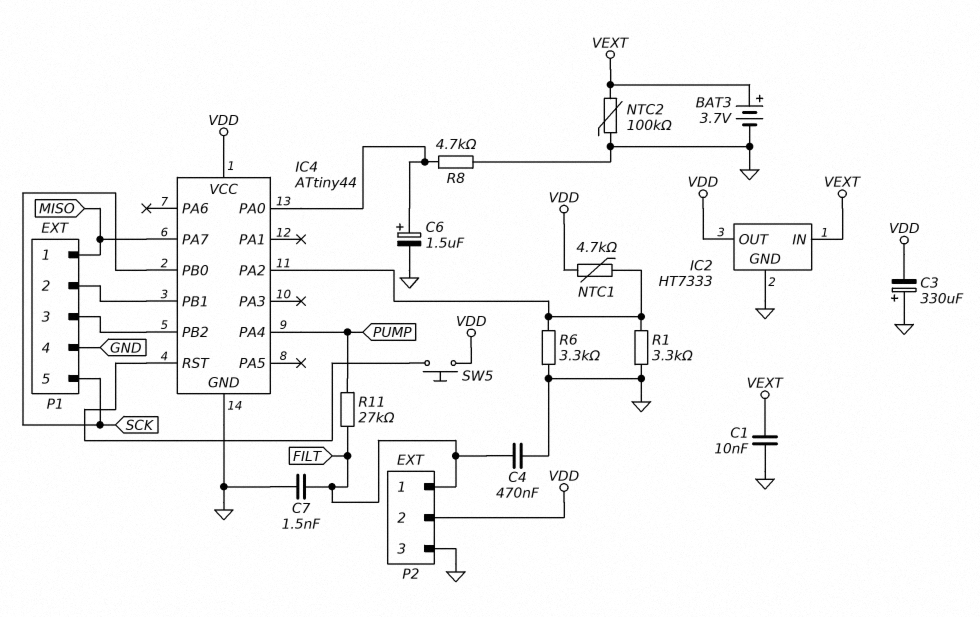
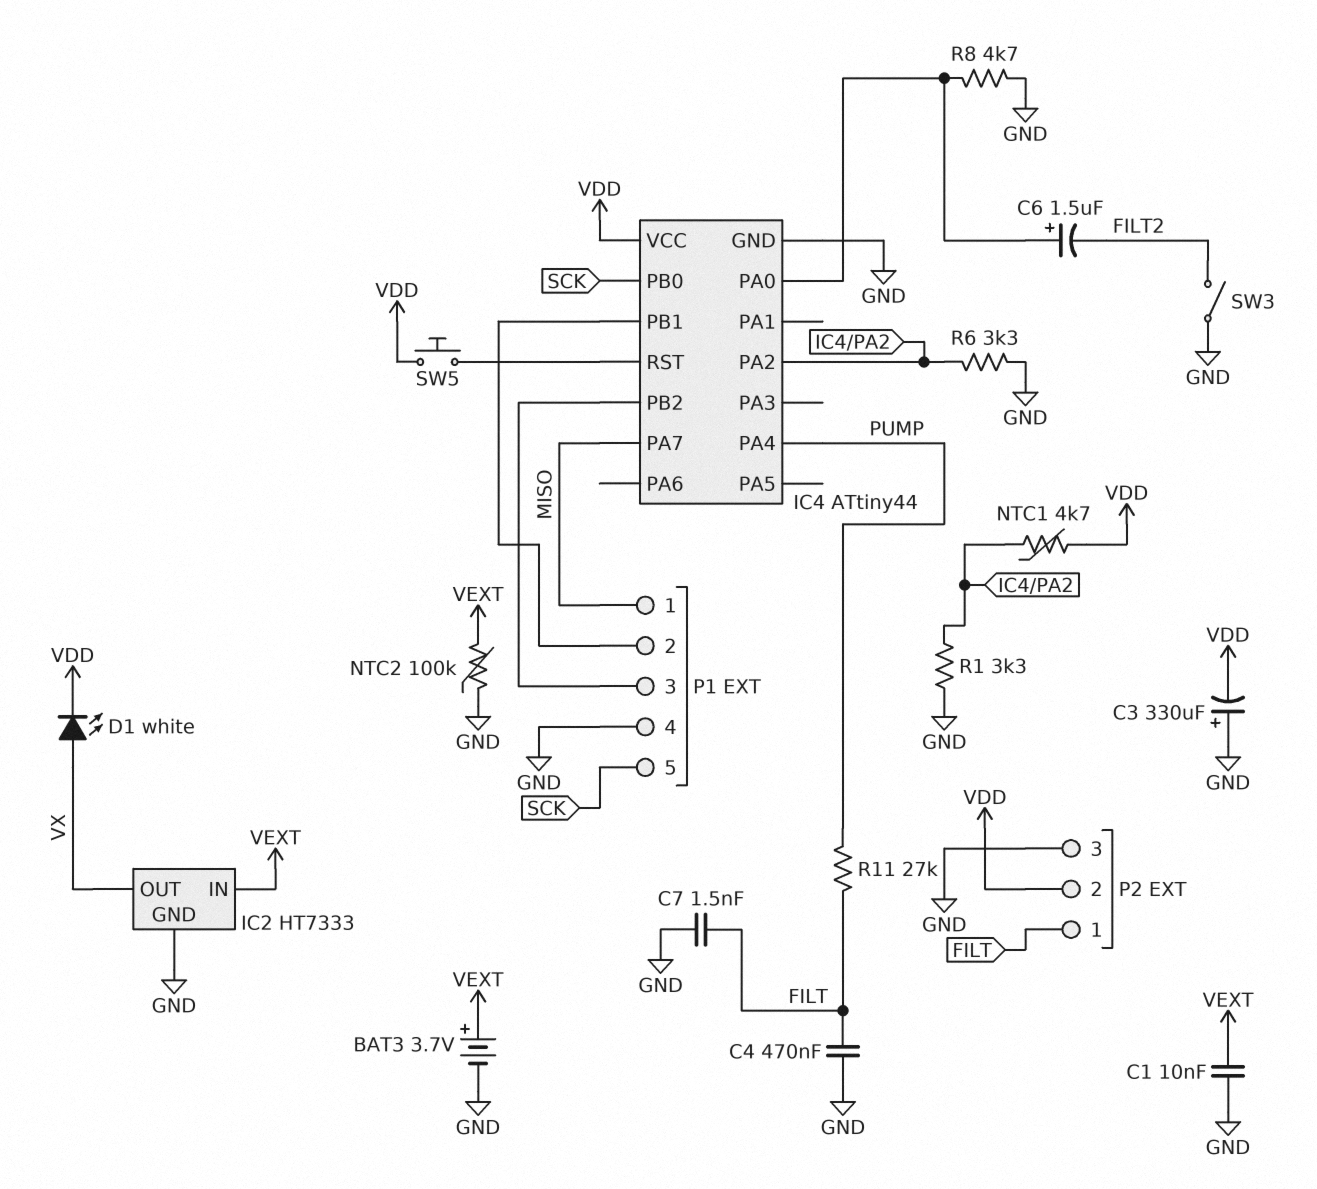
C6: 1.5uF (plus IC4/PA0, minus GND) -> 1.5uF (plus IC4/PA0, minus FILT2)
D1: none -> LED white (A VX, K VDD)
IC2 pin OUT: VDD -> VX
SW3: none -> switch (FILT2, GND)

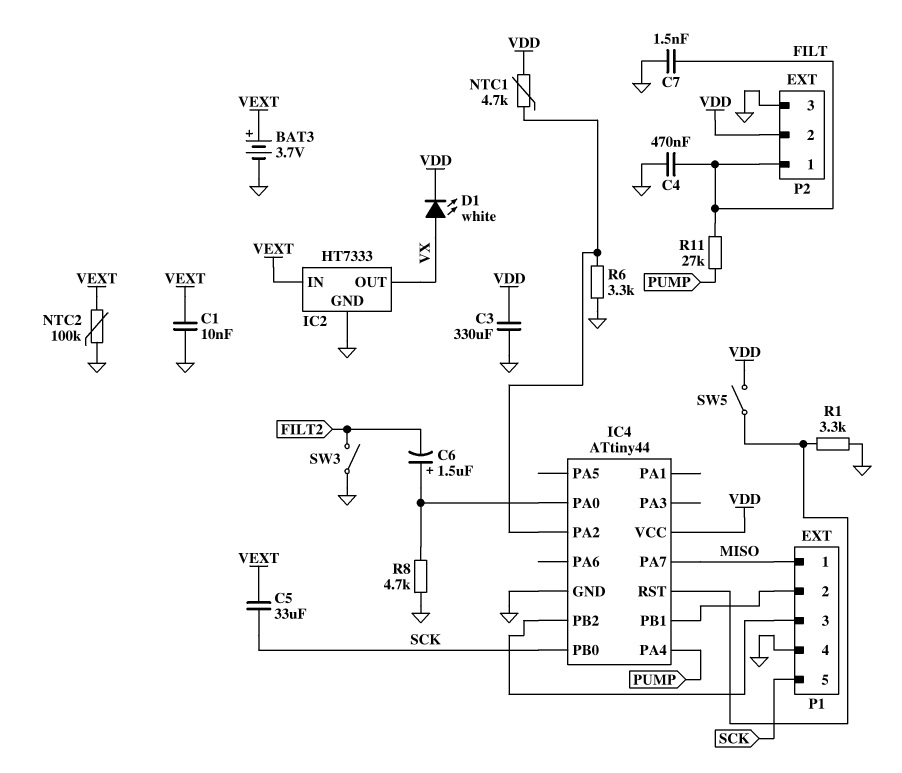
C3: 330uF (plus GND, minus VDD) -> 330uF (GND, VDD)
C5: none -> 33uF (SCK, VEXT)
R1: 3.3k (GND, IC4/PA2) -> 3.3k (GND, IC4/RST)
SW5: button (IC4/RST, VDD) -> switch (IC4/RST, VDD)

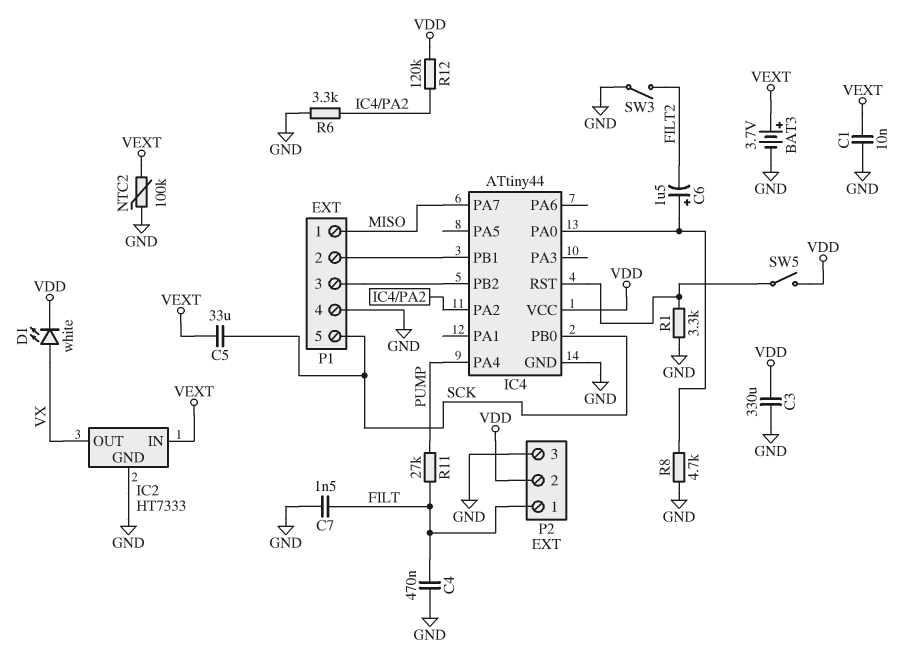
NTC1: 4.7k (IC4/PA2, VDD) -> none
R12: none -> 120k (IC4/PA2, VDD)

